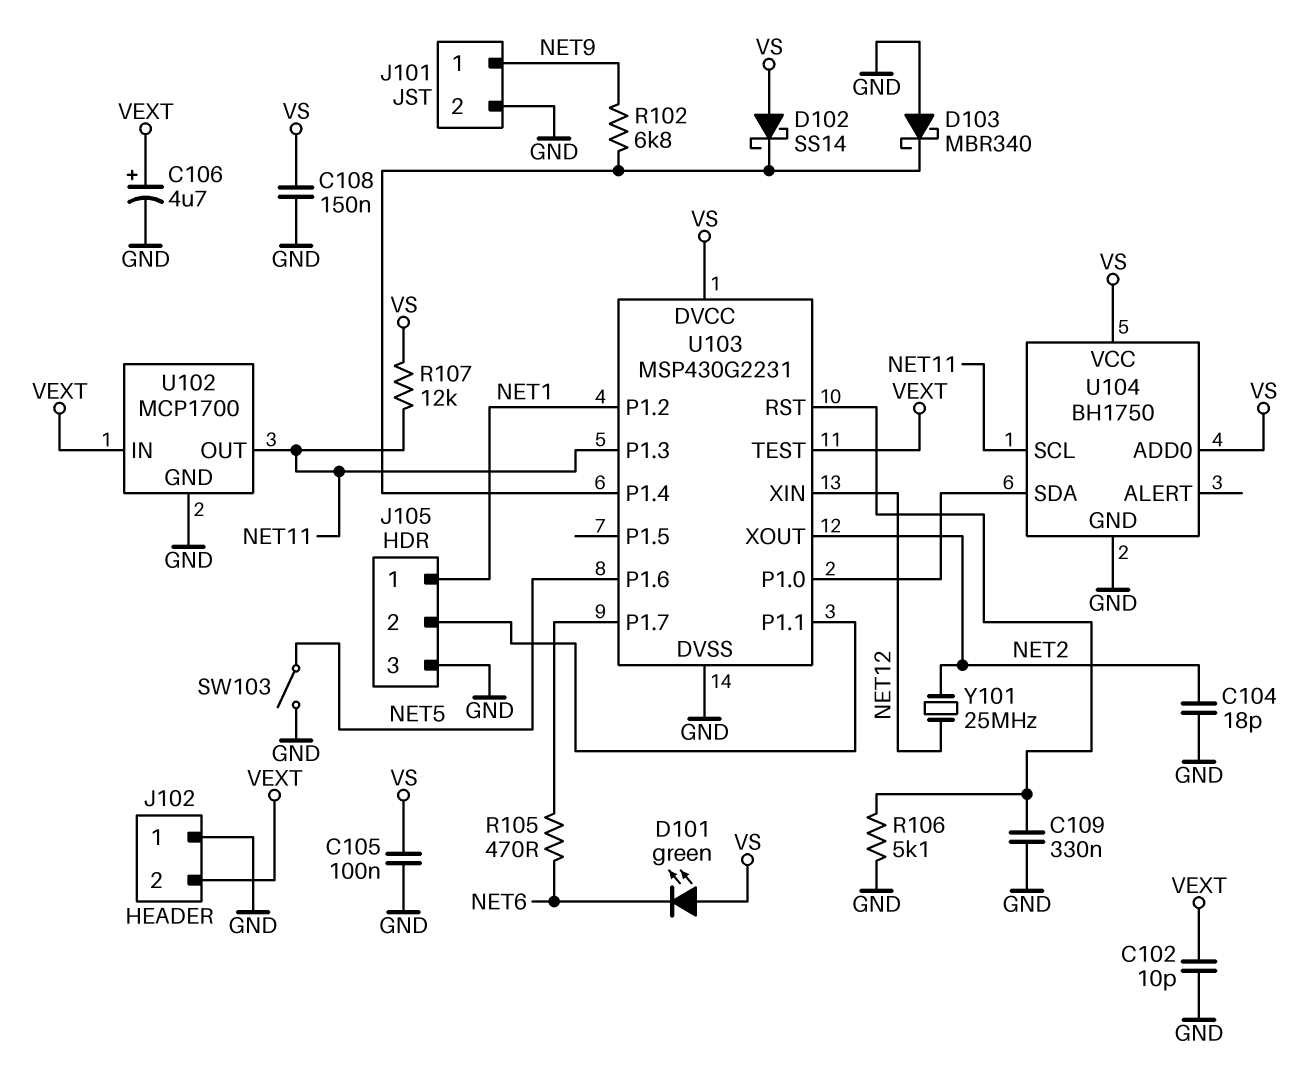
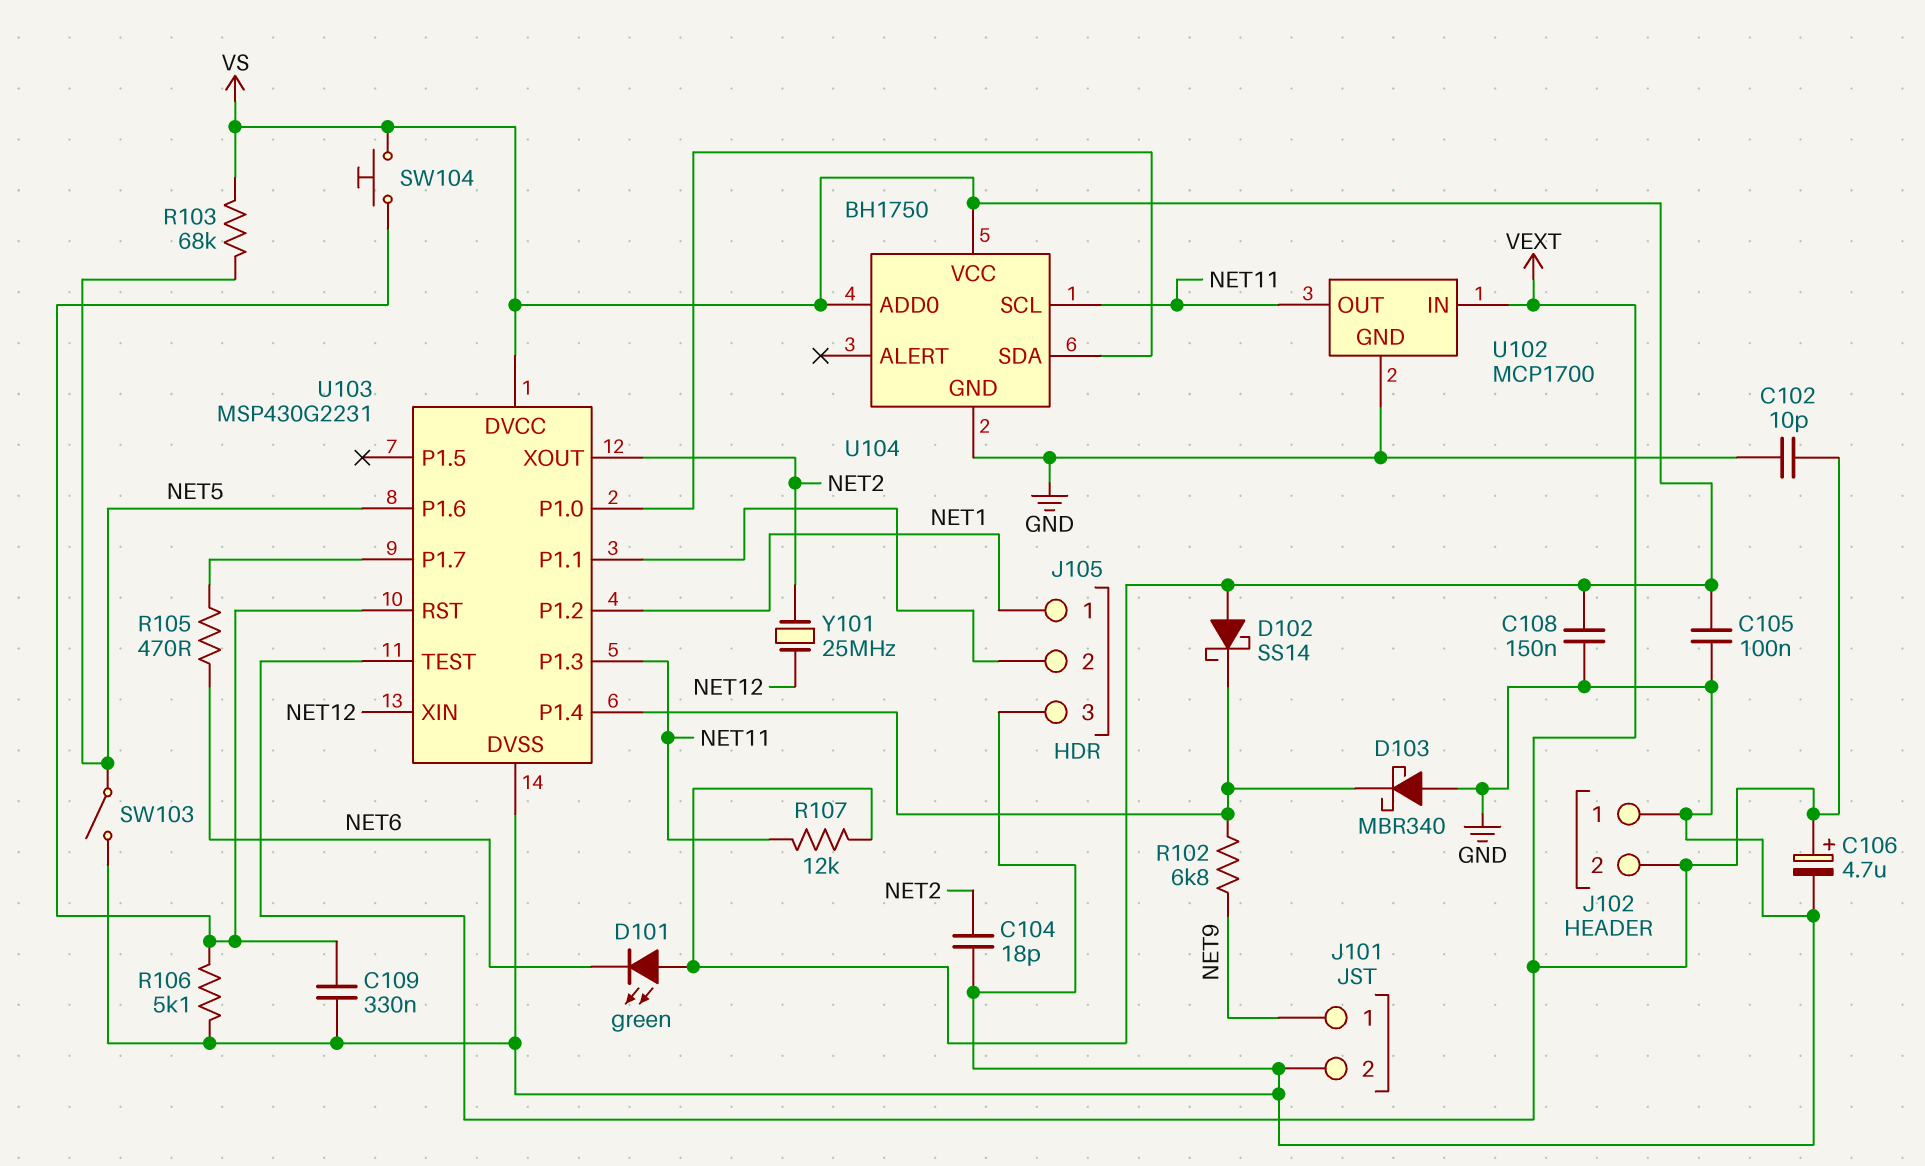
R103: none -> 68k (NET5, VS)
SW104: none -> button (U103/RST, VS)

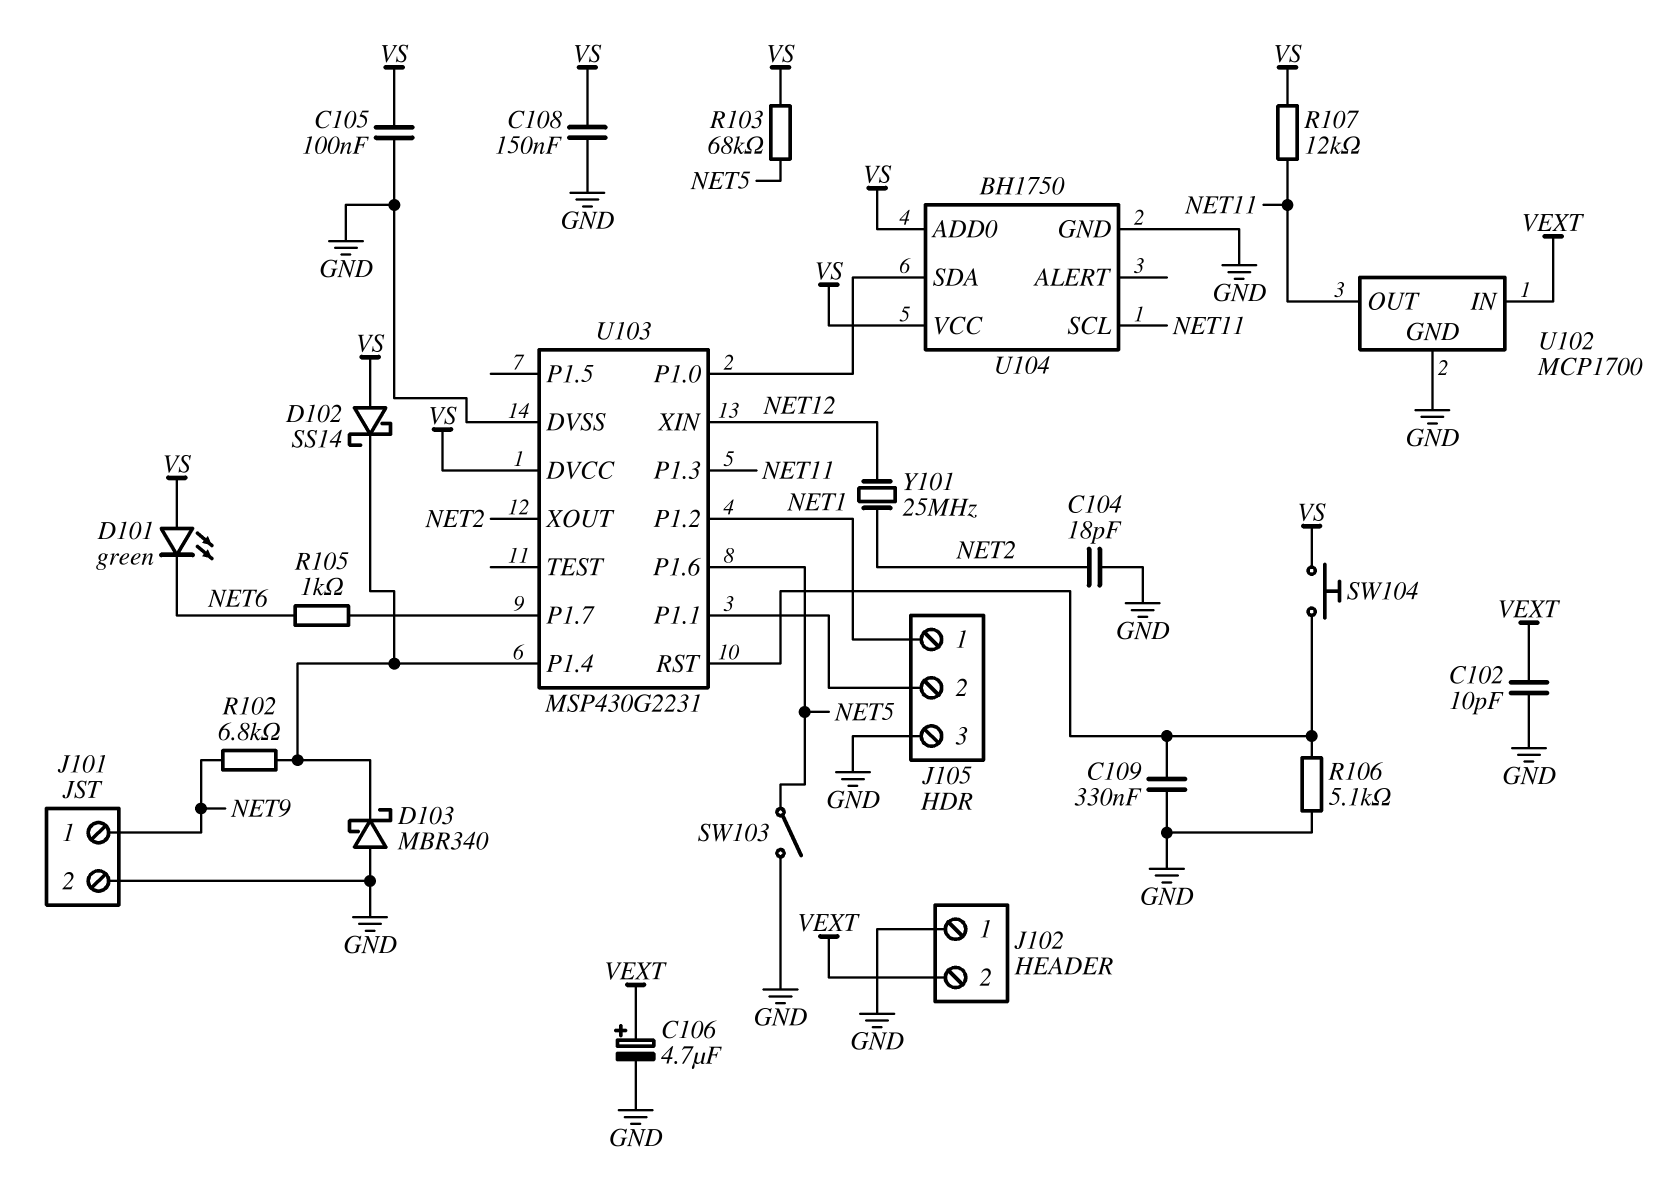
R105: 470 (NET6, U103/P1.7) -> 1k (NET6, U103/P1.7)
U103 pin TEST: VEXT -> none

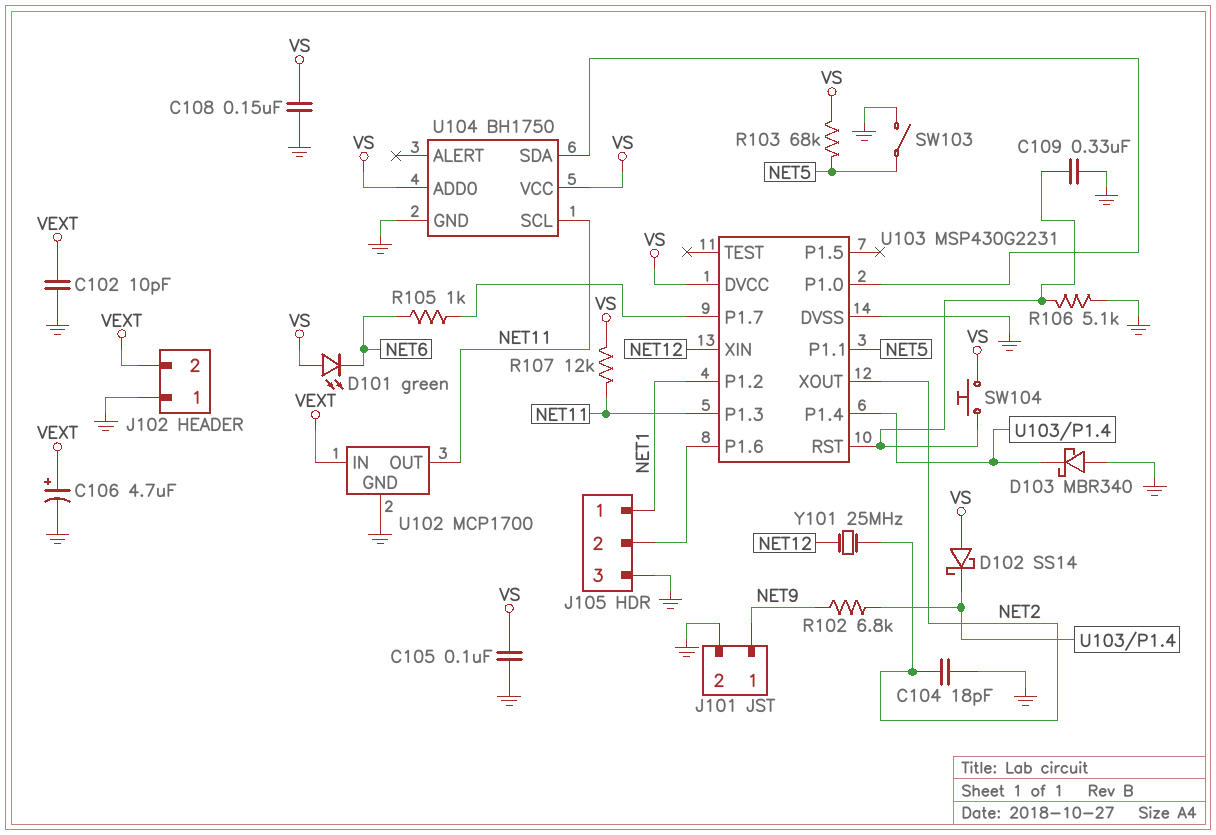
U103 pin P1.1: J105/2 -> NET5
U103 pin P1.6: NET5 -> J105/2

